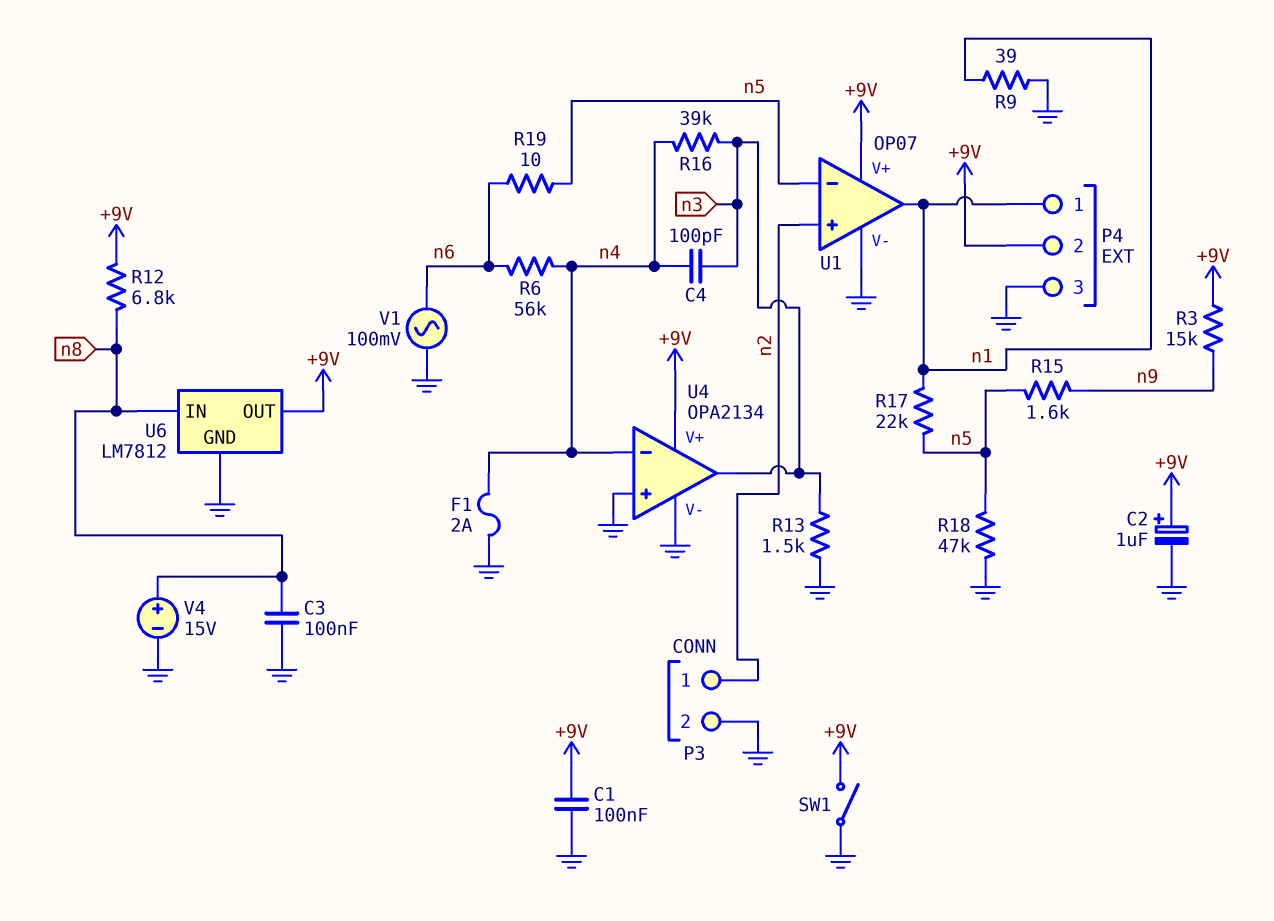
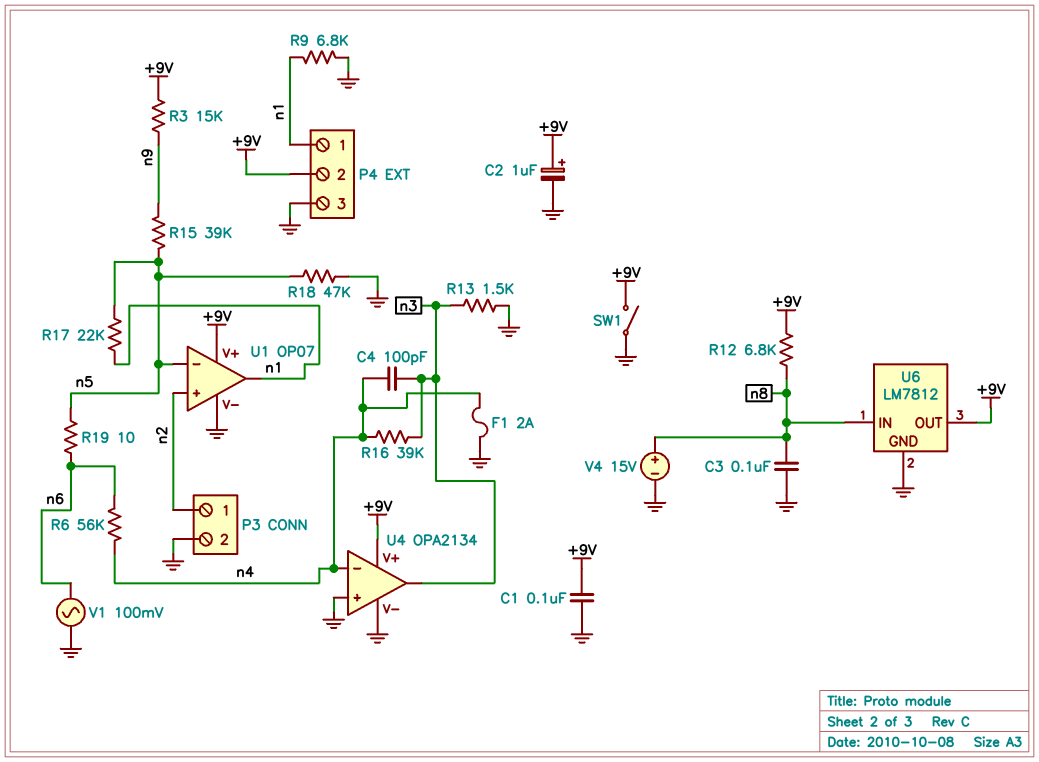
R9: 39 (GND, n1) -> 6.8k (GND, n1)
R15: 1.6k (n5, n9) -> 39k (n5, n9)

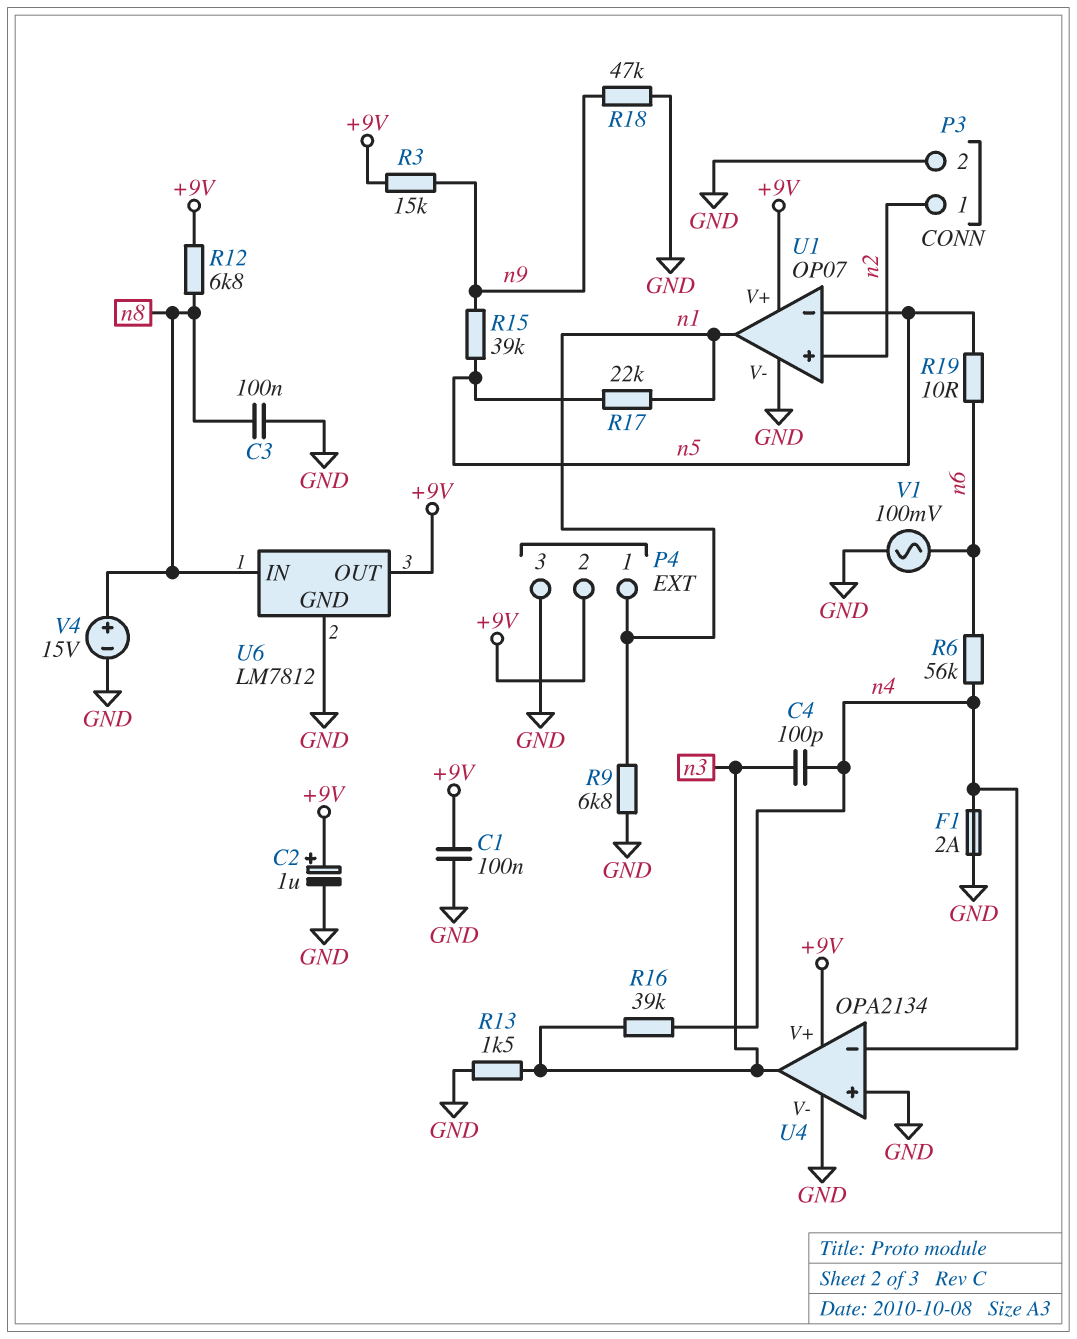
R18: 47k (GND, n5) -> 47k (GND, n9)
SW1: switch (+9V, GND) -> none

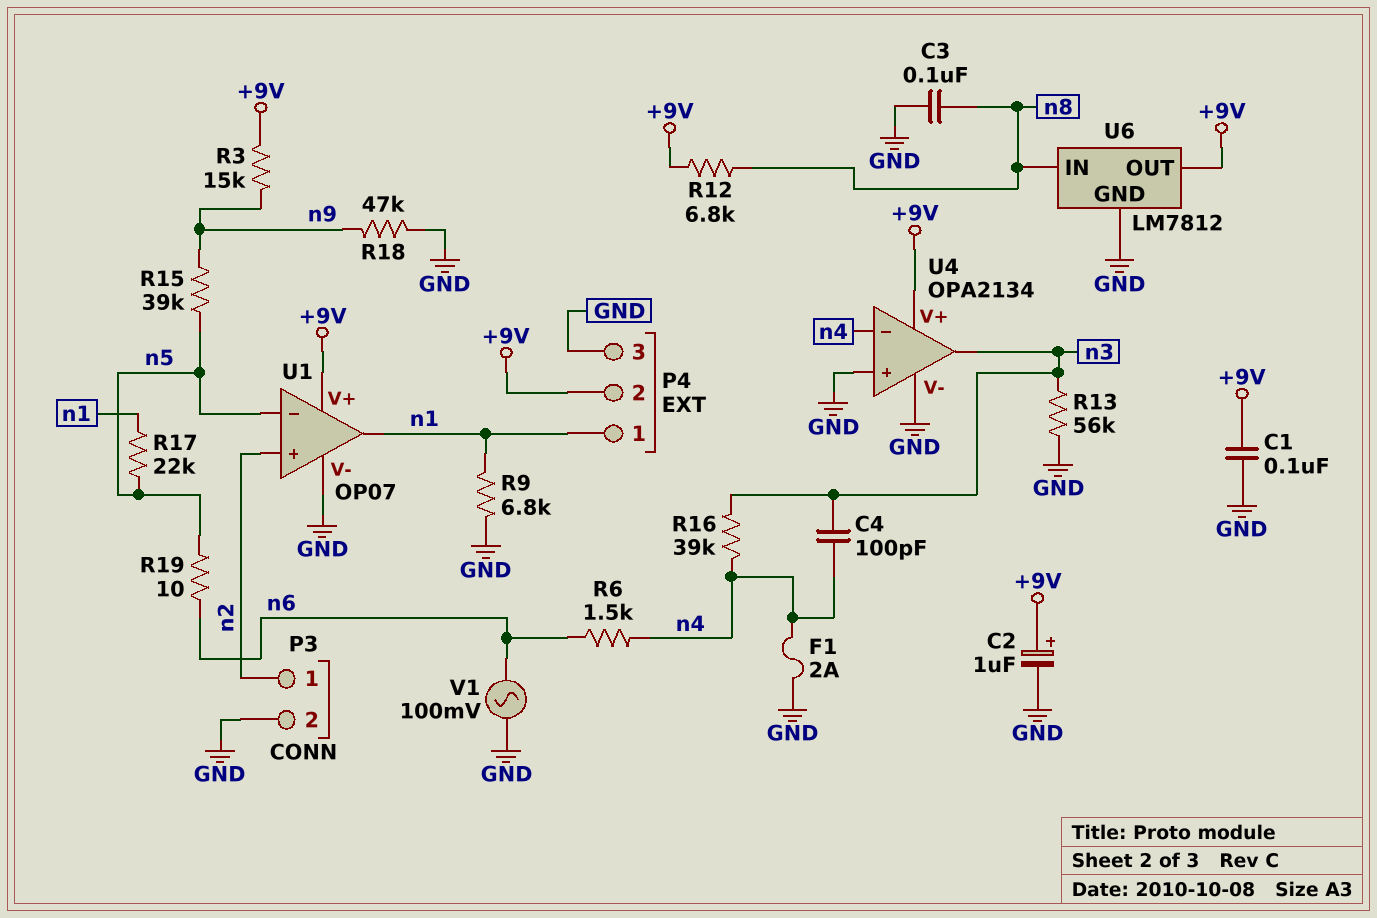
R6: 56k (n4, n6) -> 1.5k (n4, n6)
R13: 1.5k (GND, n3) -> 56k (GND, n3)
V4: 15V (plus n8, minus GND) -> none

